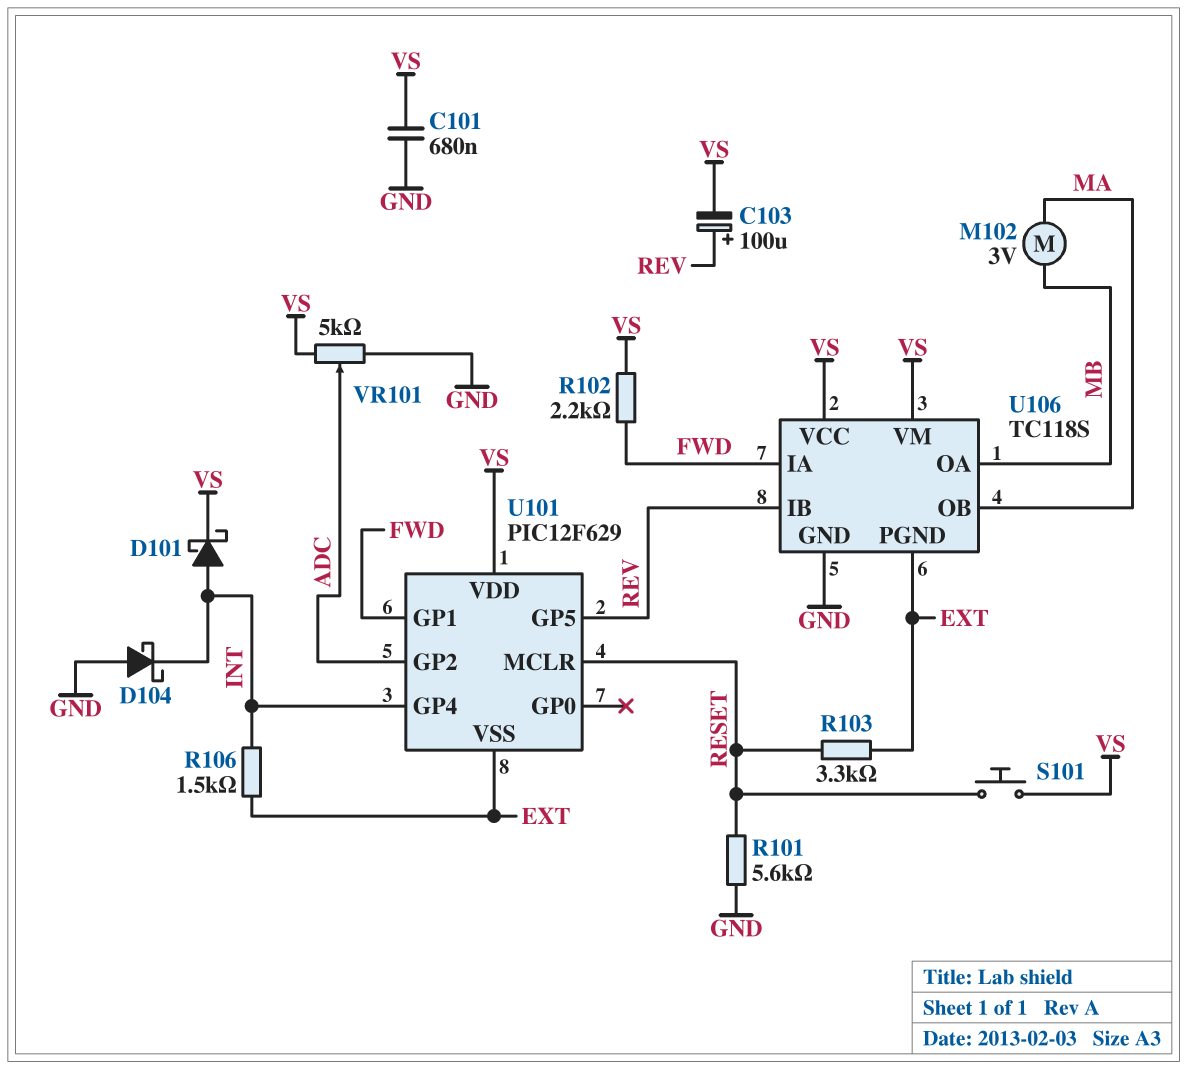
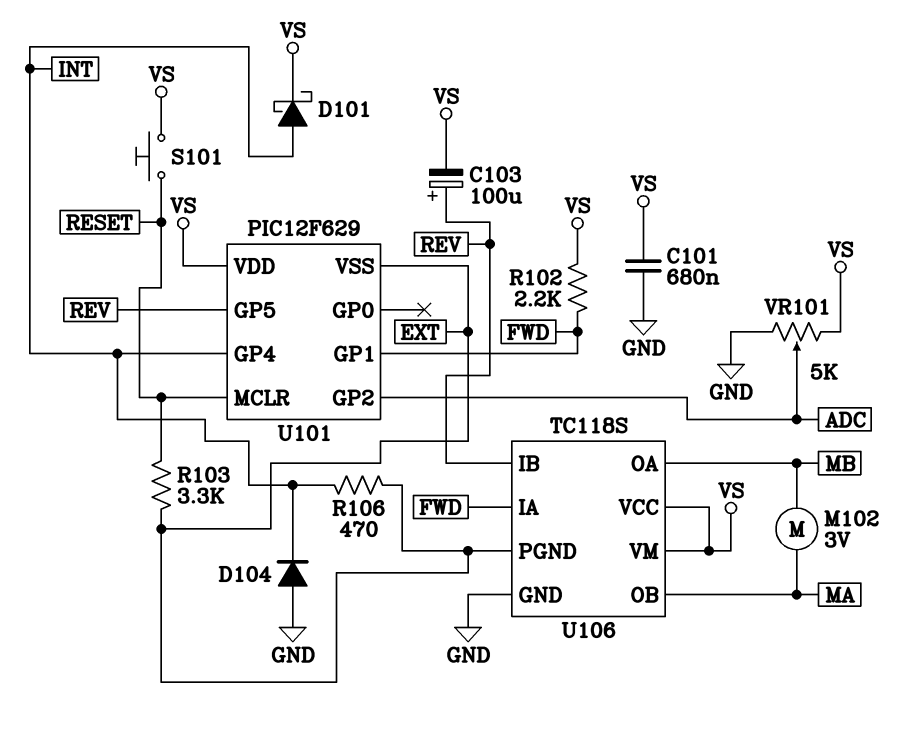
D104: schottky (A GND, K INT) -> diode (A GND, K INT)
R101: 5.6k (GND, RESET) -> none
R106: 1.5k (EXT, INT) -> 470 (EXT, INT)

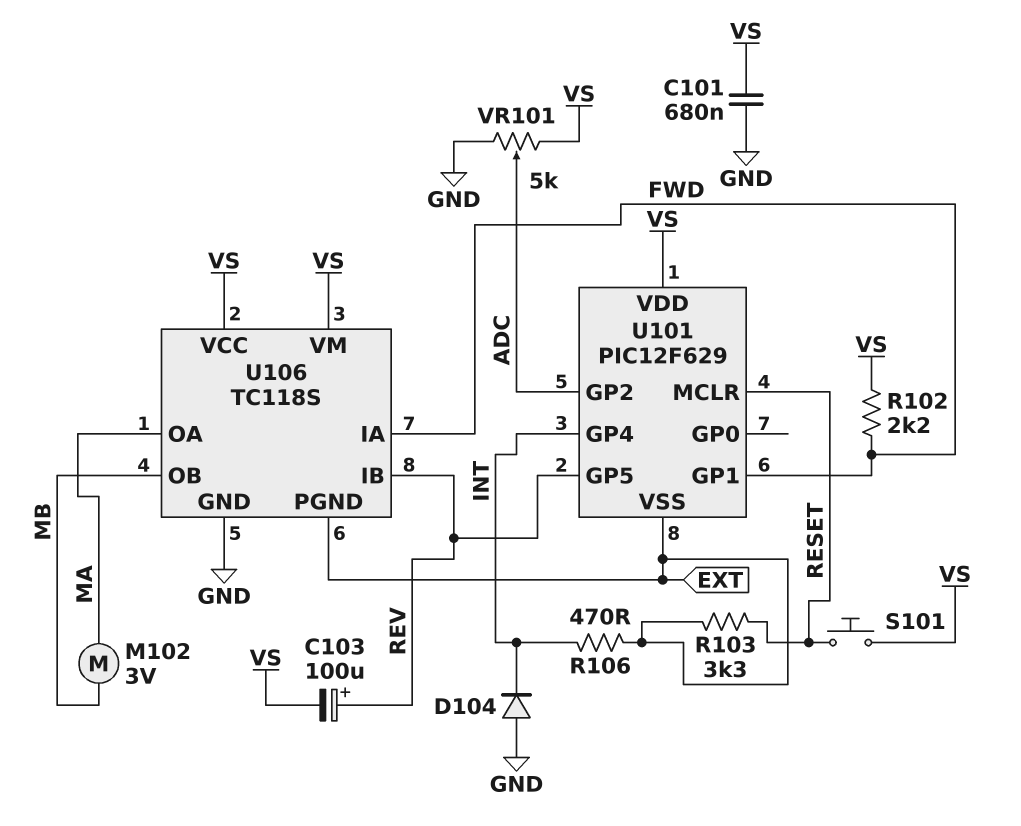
D101: schottky (A INT, K VS) -> none
U106 pin OA: MB -> MA
U106 pin OB: MA -> MB

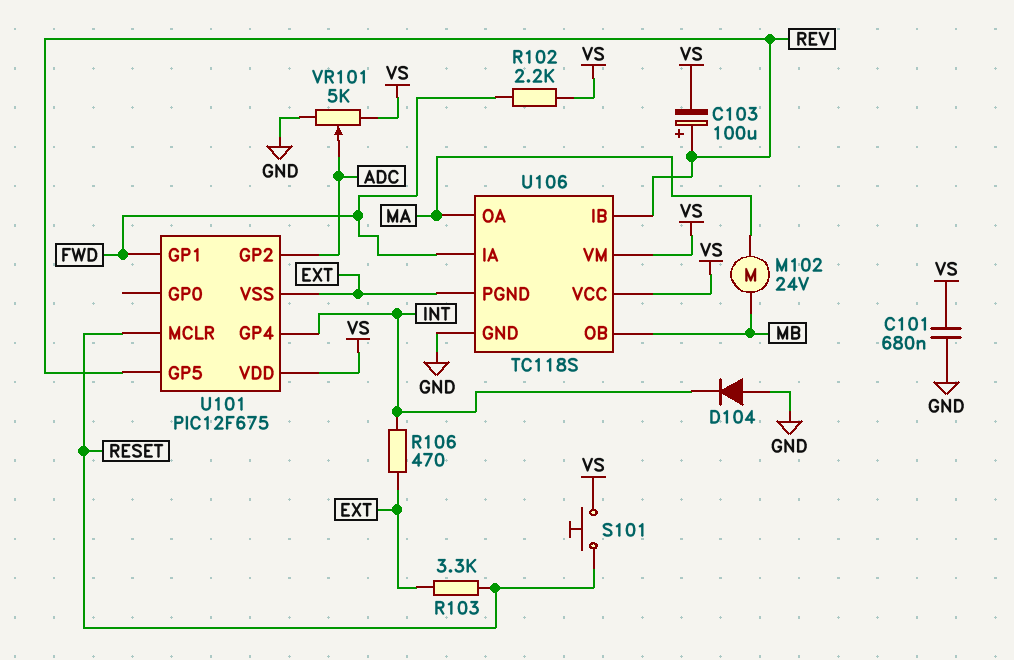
M102: motor 3V (MA, MB) -> motor 24V (MA, MB)
U101: PIC12F629 -> PIC12F675

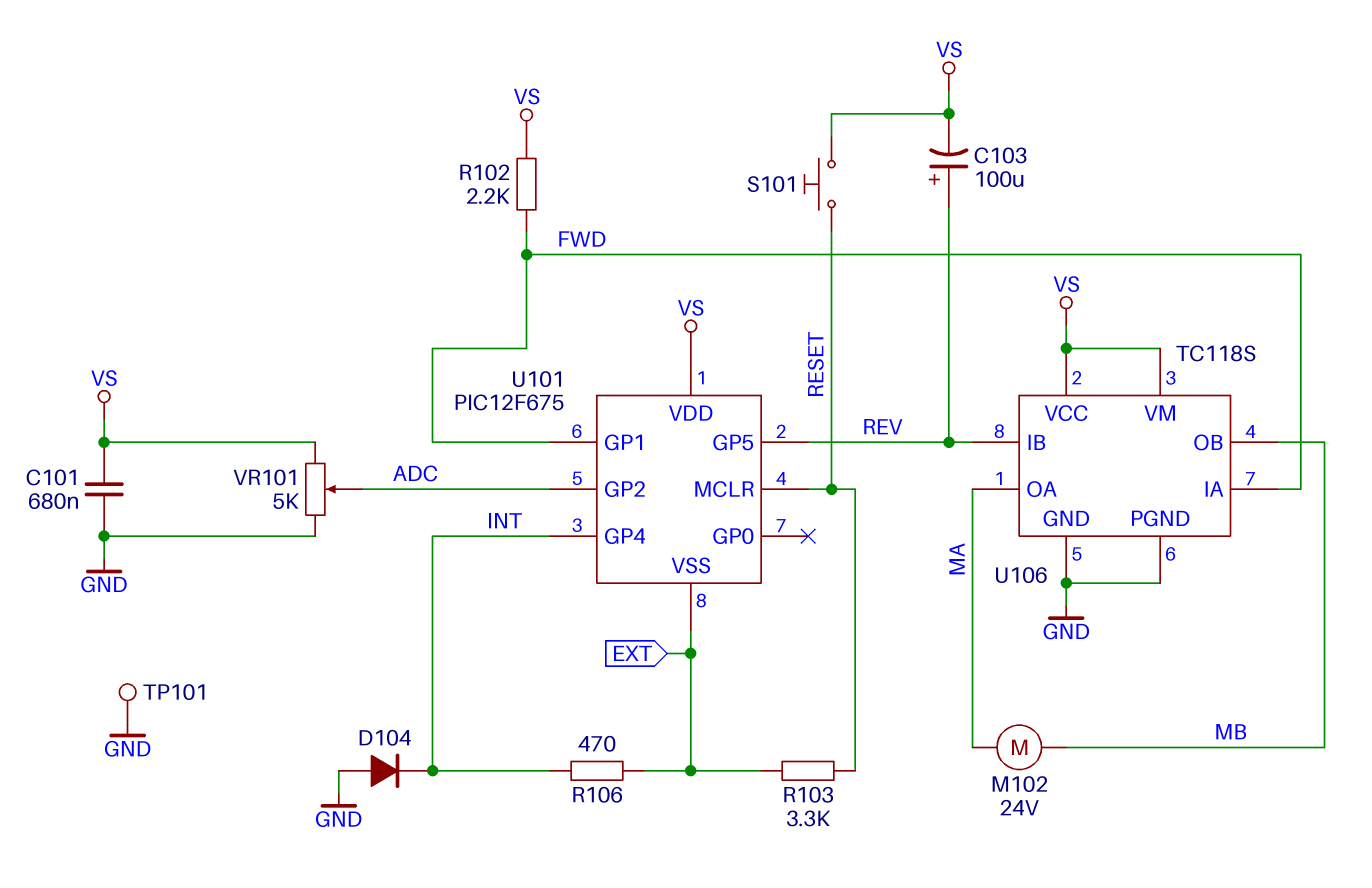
TP101: none -> test point (GND)
U106 pin PGND: EXT -> GND

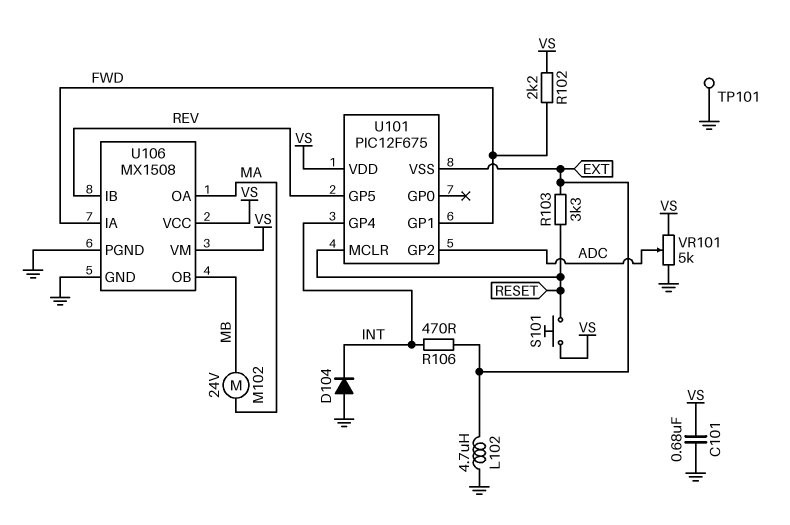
C103: 100uF (plus REV, minus VS) -> none
L102: none -> 4.7uH (EXT, GND)
U106: TC118S -> MX1508

